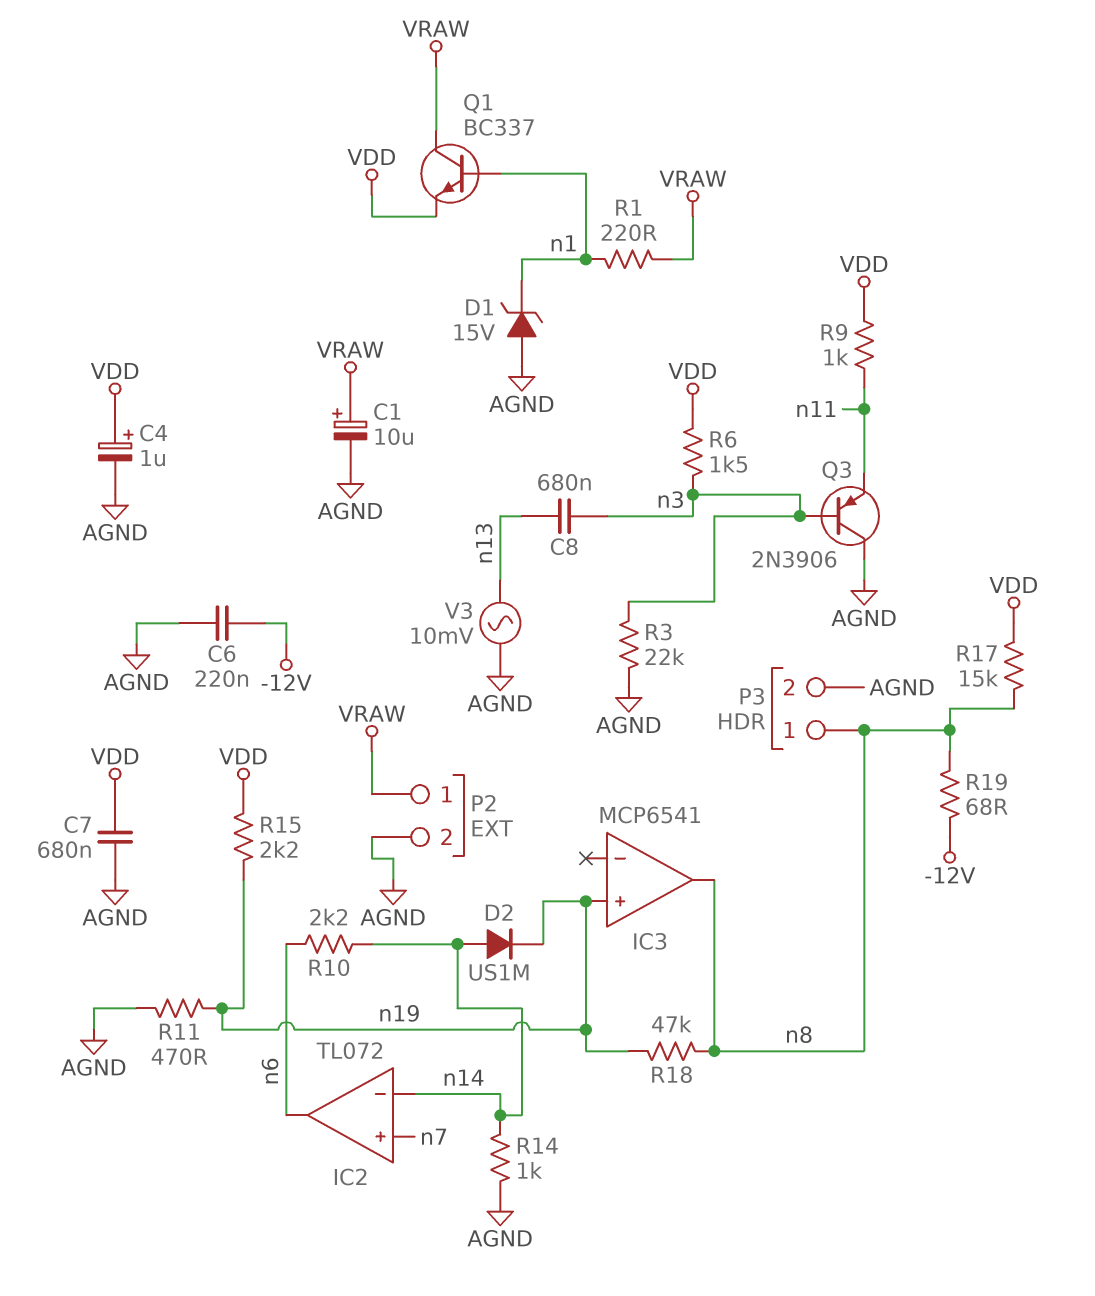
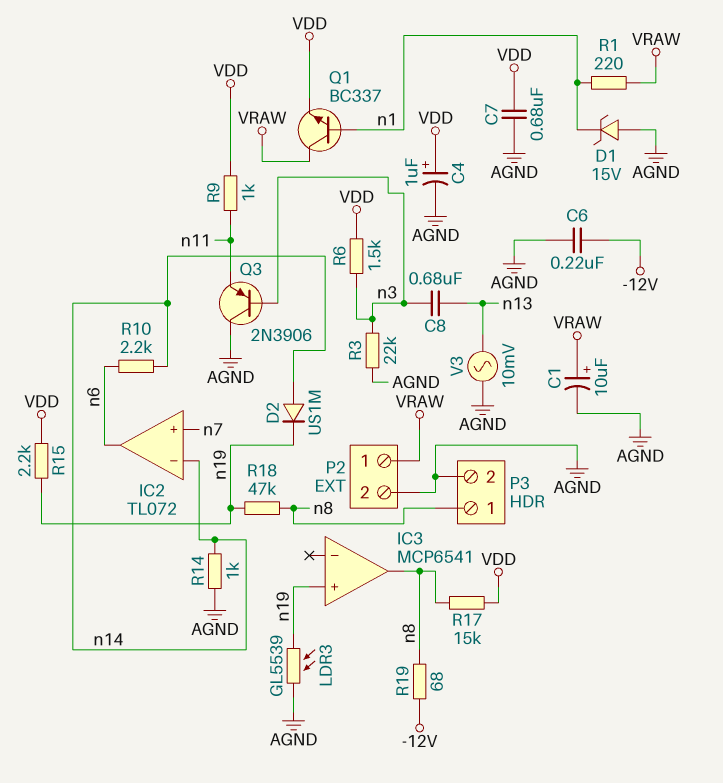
LDR3: none -> GL5539 (AGND, n19)
R11: 470 (AGND, n19) -> none

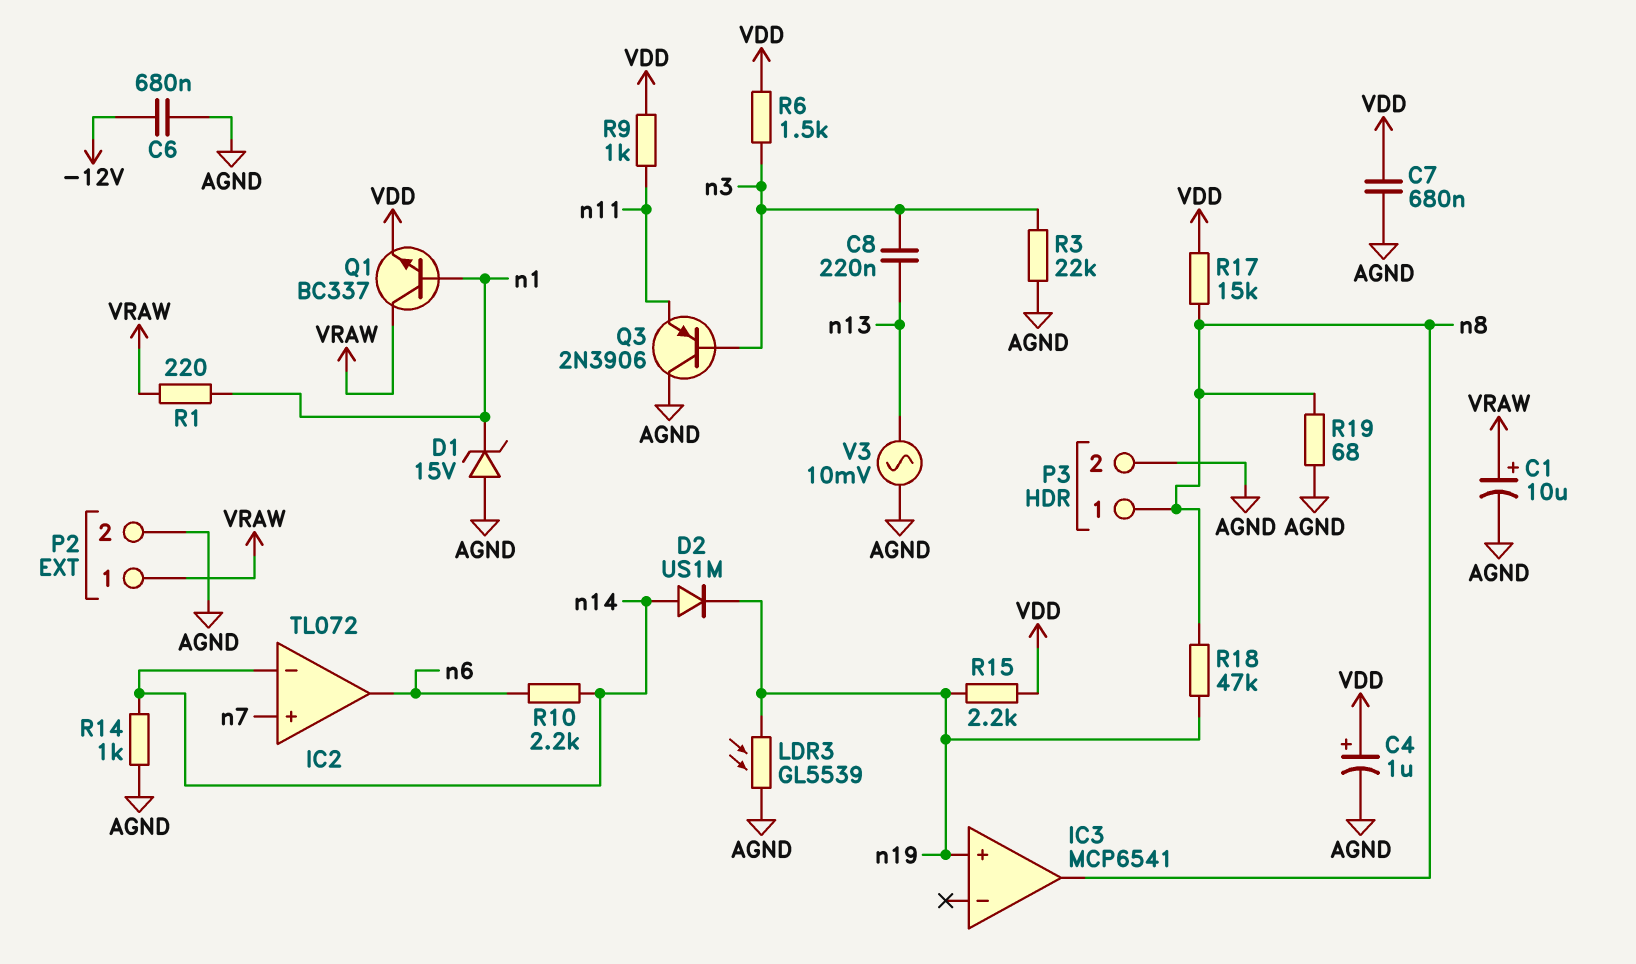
C6: 220nF (-12V, AGND) -> 680nF (-12V, AGND)
C8: 680nF (n3, n13) -> 220nF (n3, n13)
R19: 68 (-12V, n8) -> 68 (AGND, n8)

